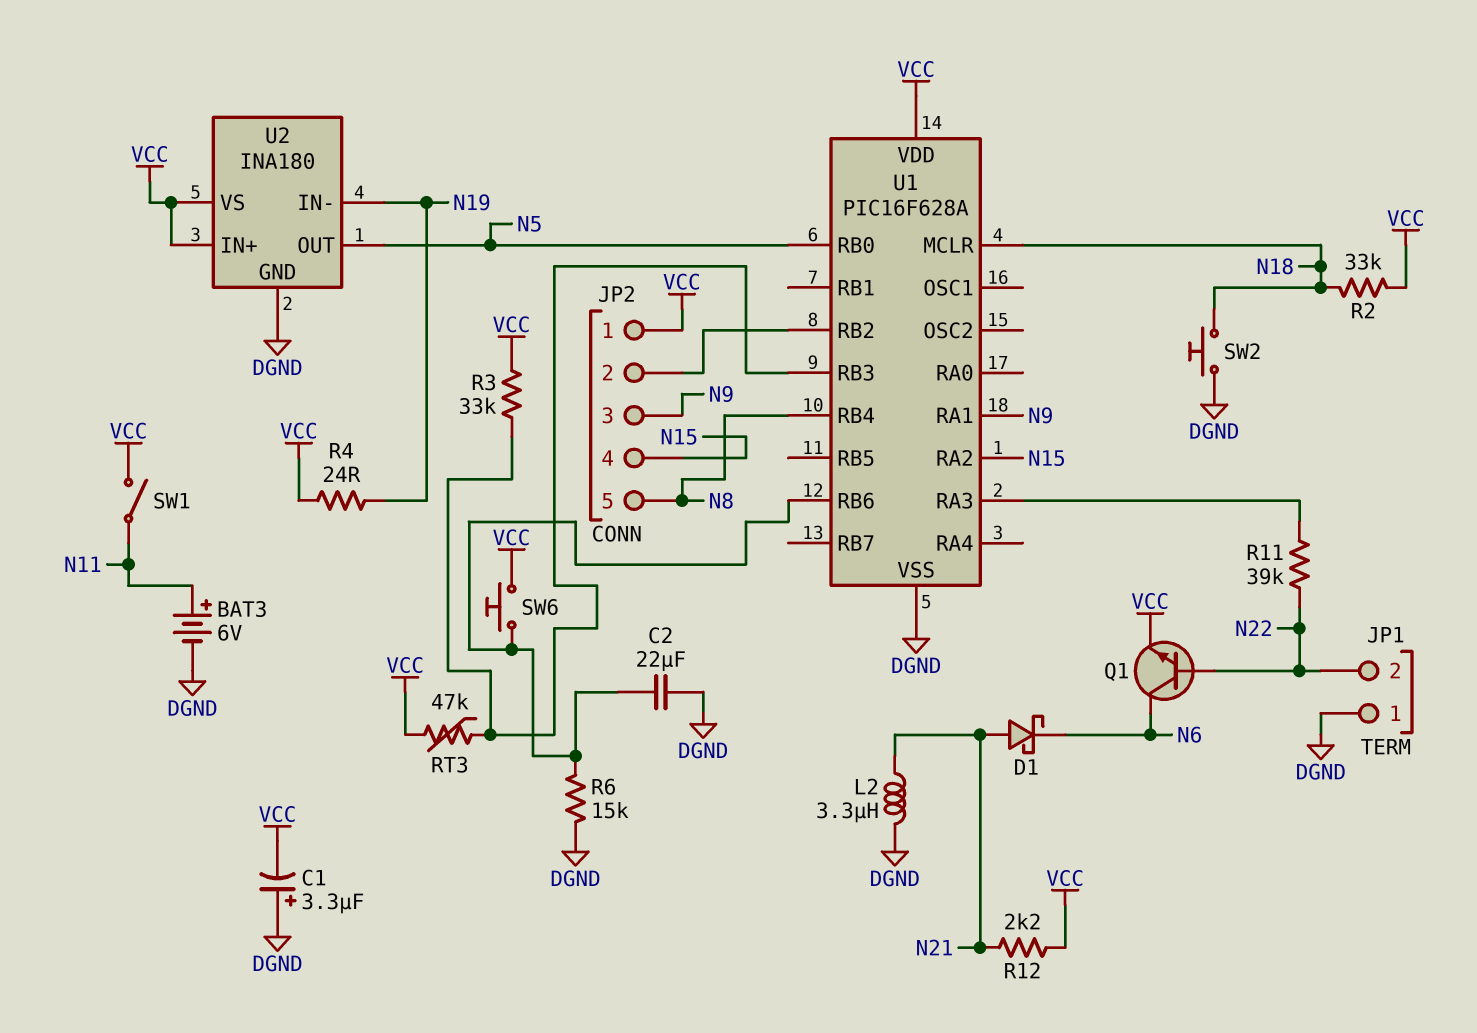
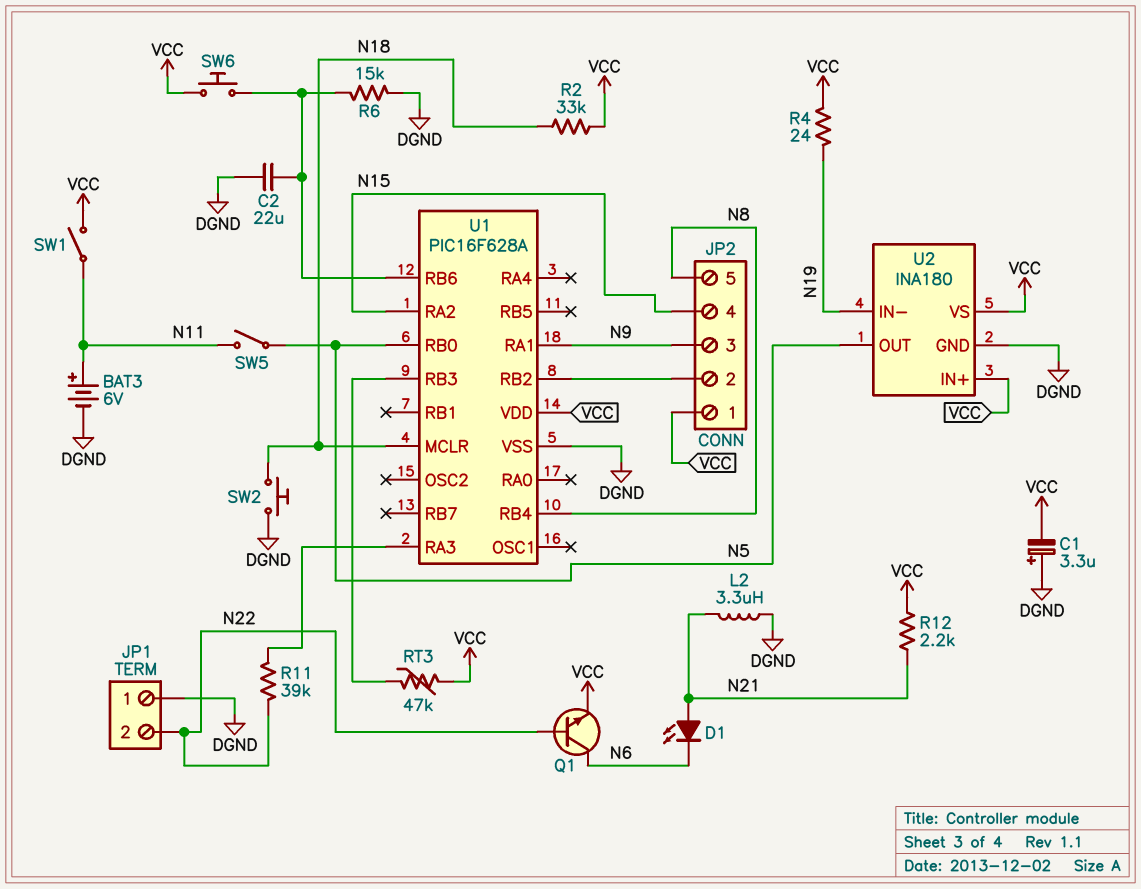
D1: schottky (A N21, K N6) -> LED (A N21, K N6)
R3: 33k (U1/RB3, VCC) -> none
SW5: none -> switch (N5, N11)

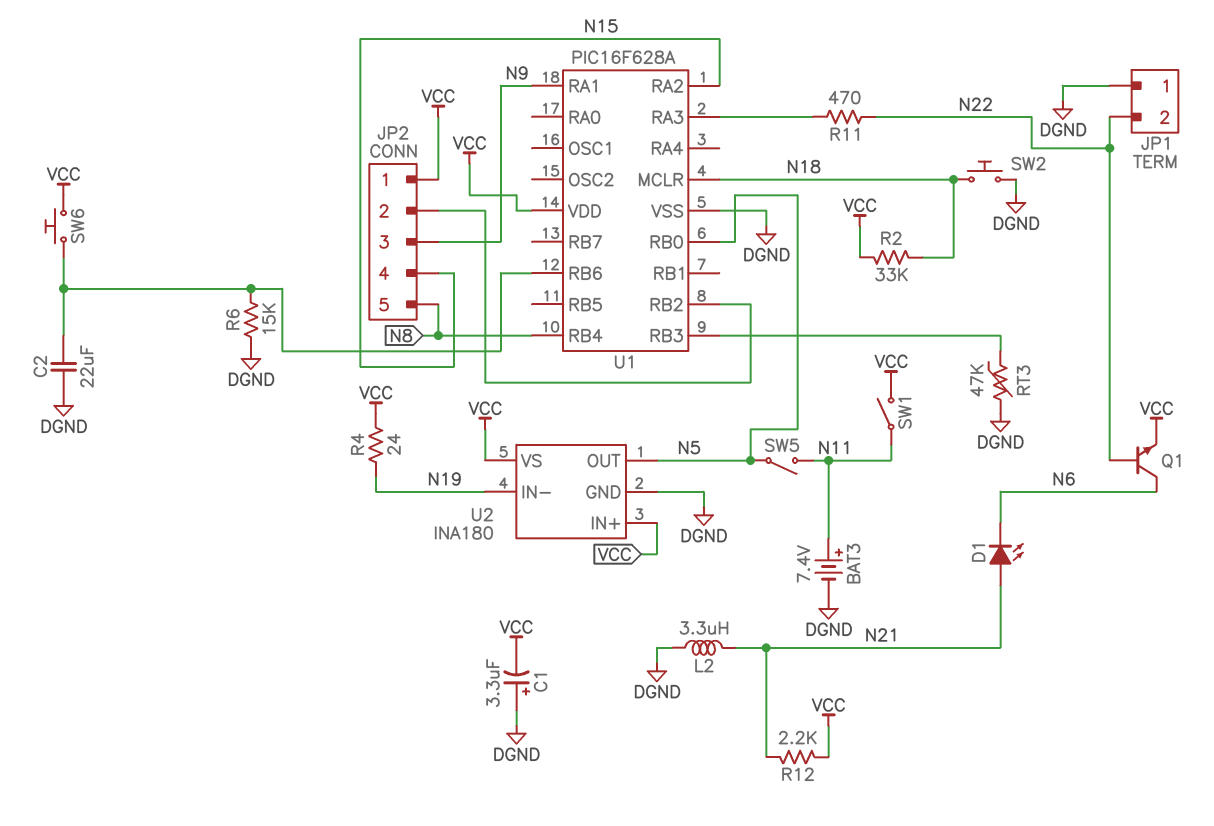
BAT3: 6V (plus N11, minus DGND) -> 7.4V (plus N11, minus DGND)
R11: 39k (N22, U1/RA3) -> 470 (N22, U1/RA3)
RT3: 47k (U1/RB3, VCC) -> 47k (DGND, U1/RB3)

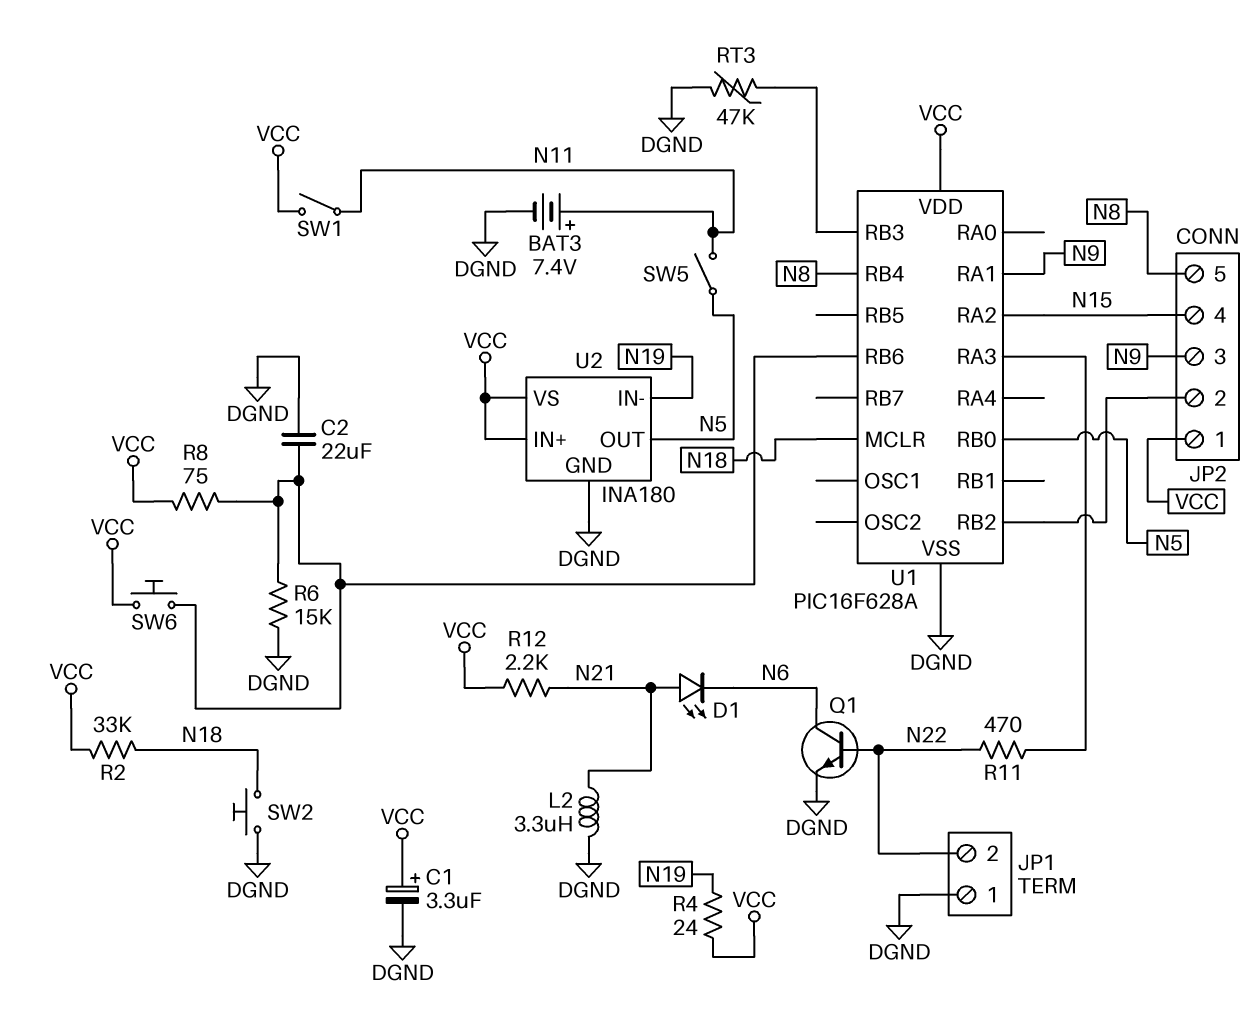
C1: 3.3uF (plus DGND, minus VCC) -> 3.3uF (plus VCC, minus DGND)
Q1: NPN (B N22, C N6, E VCC) -> NPN (B N22, C N6, E DGND)
R8: none -> 75 (U1/RB6, VCC)

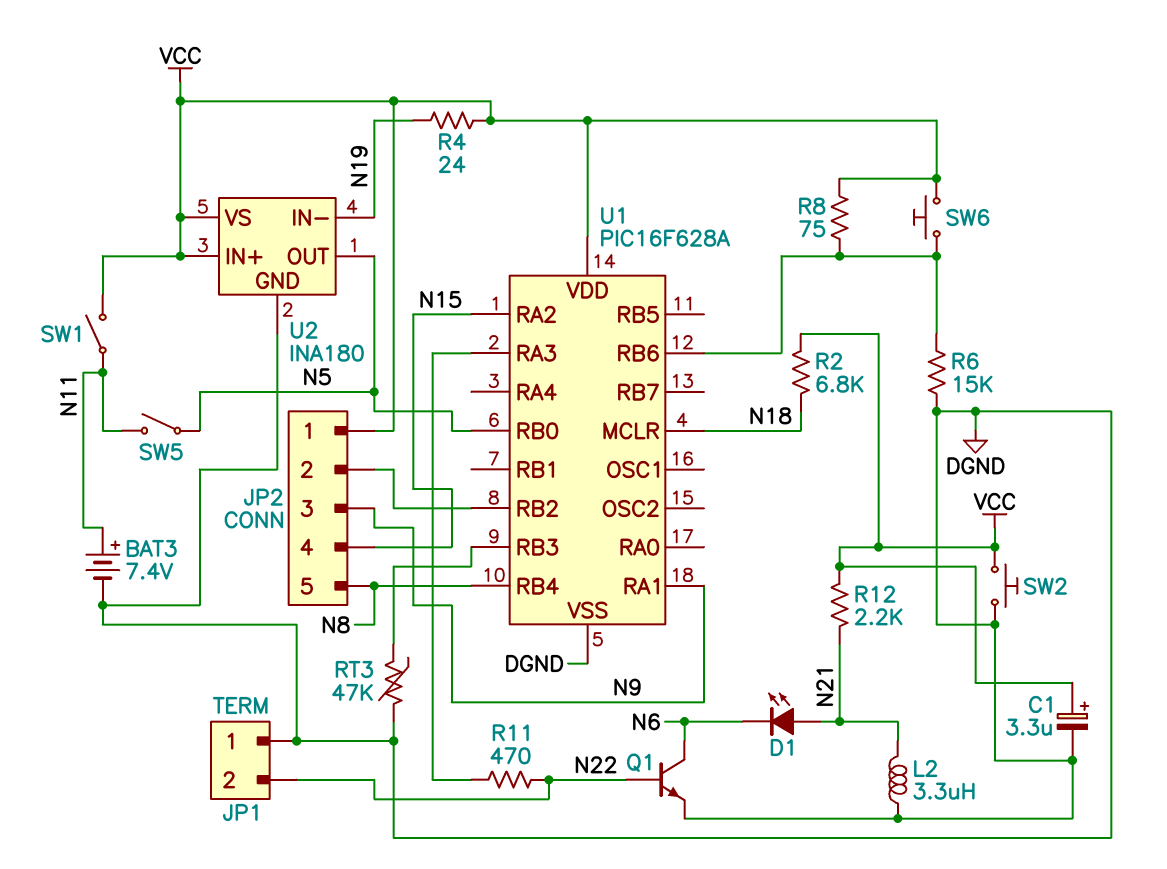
C2: 22uF (DGND, U1/RB6) -> none
R2: 33k (N18, VCC) -> 6.8k (N18, VCC)
SW2: button (DGND, N18) -> button (DGND, VCC)

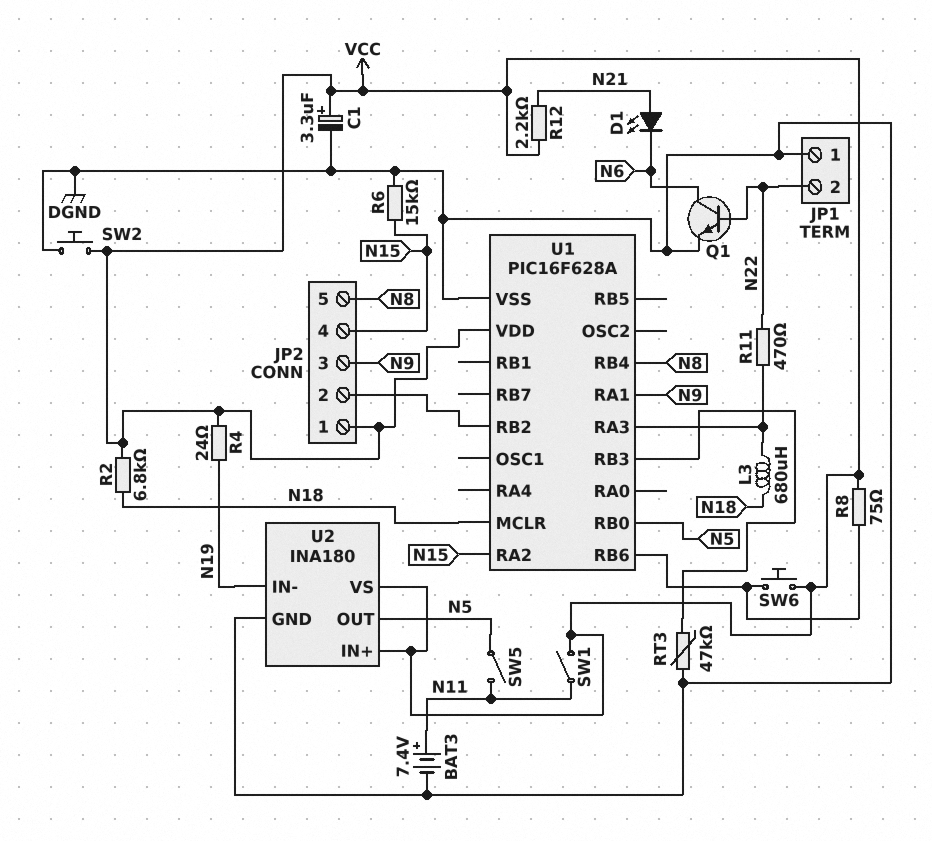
L2: 3.3uH (DGND, N21) -> none
L3: none -> 680uH (N18, U1/RA3)
R6: 15k (DGND, U1/RB6) -> 15k (DGND, N15)

